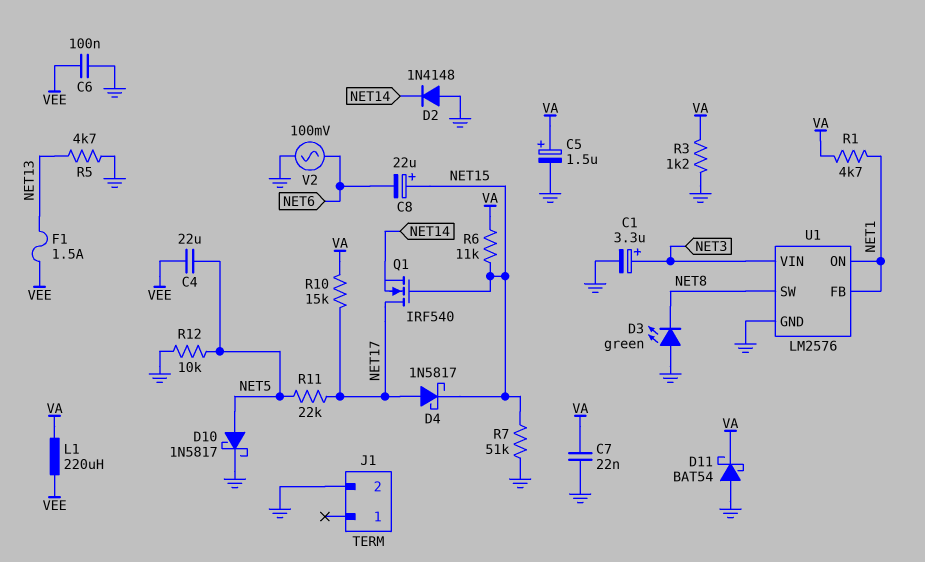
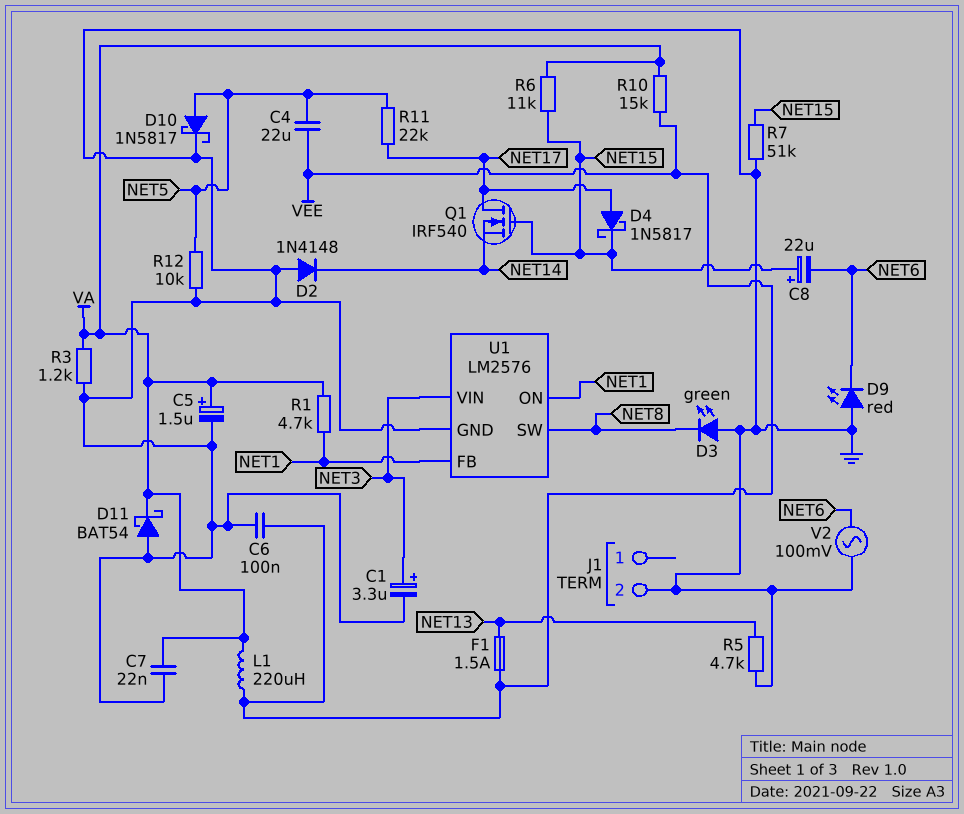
D9: none -> LED red (A GND, K NET6)
R10: 15k (NET17, VA) -> 15k (VA, VEE)

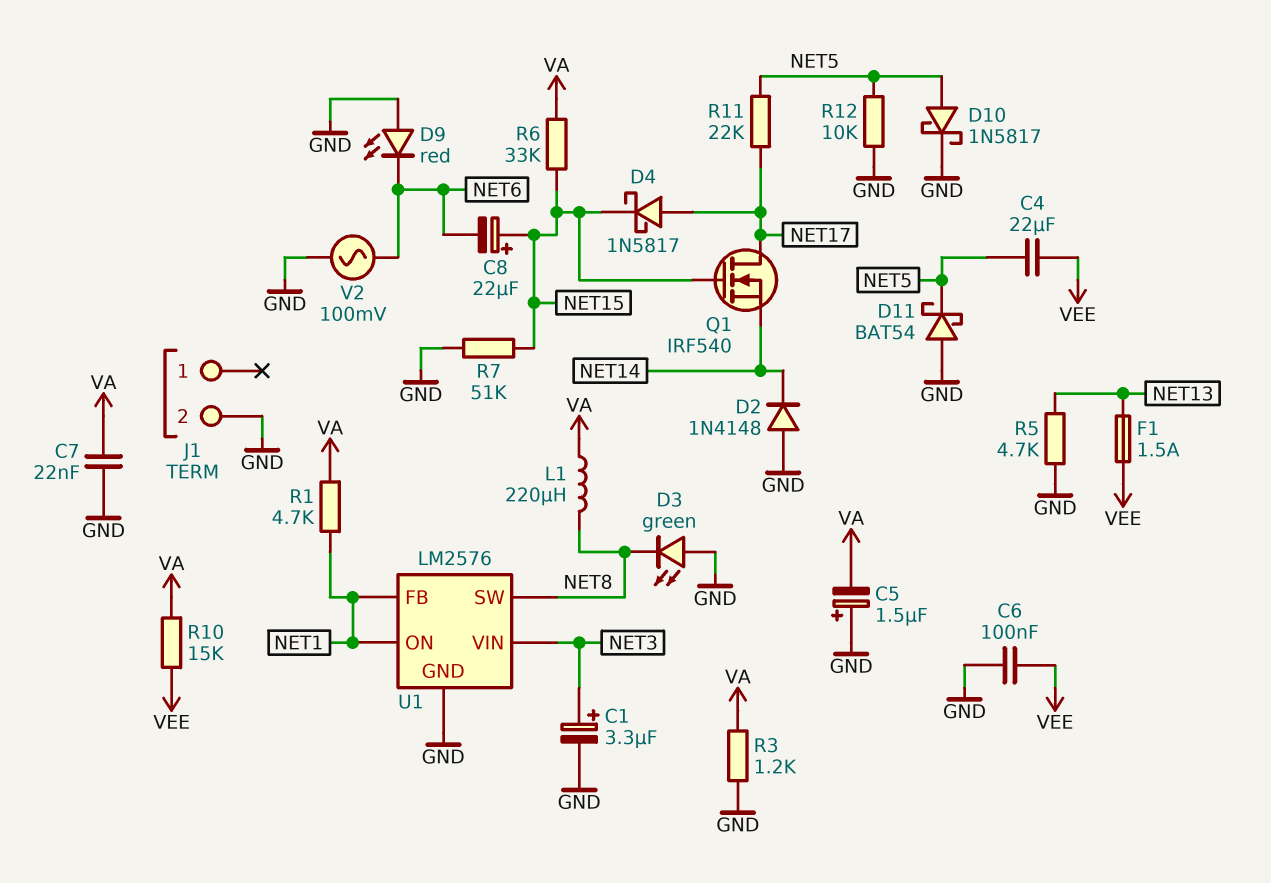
C5: 1.5uF (plus VA, minus GND) -> 1.5uF (plus GND, minus VA)
D11: schottky BAT54 (A GND, K VA) -> schottky BAT54 (A GND, K NET5)
L1: 220uH (VA, VEE) -> 220uH (NET8, VA)
R6: 11k (NET15, VA) -> 33k (NET15, VA)

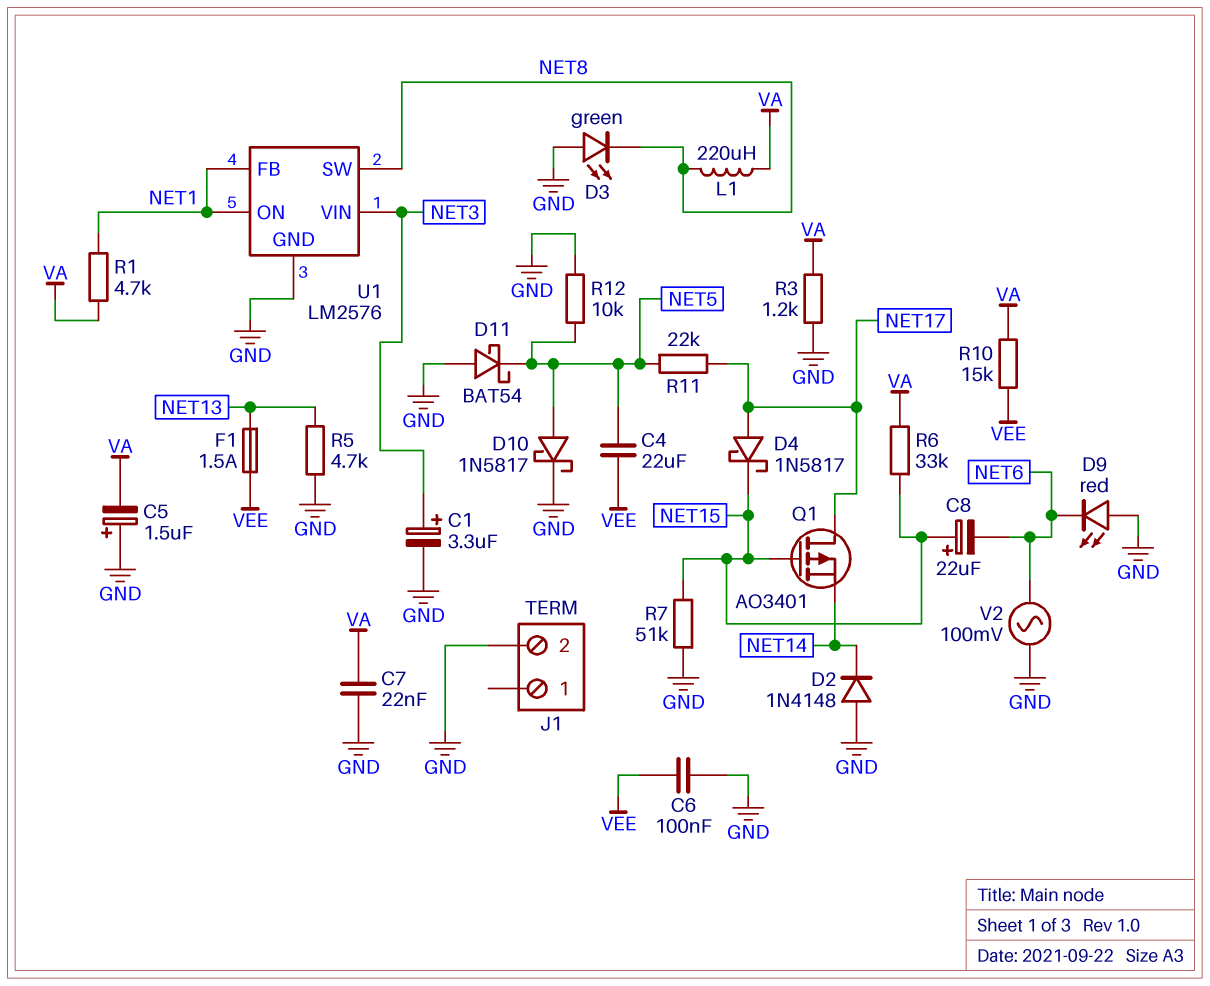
Q1: NMOS IRF540 (G NET15, D NET17, S NET14) -> PMOS AO3401 (G NET15, D NET17, S NET14)

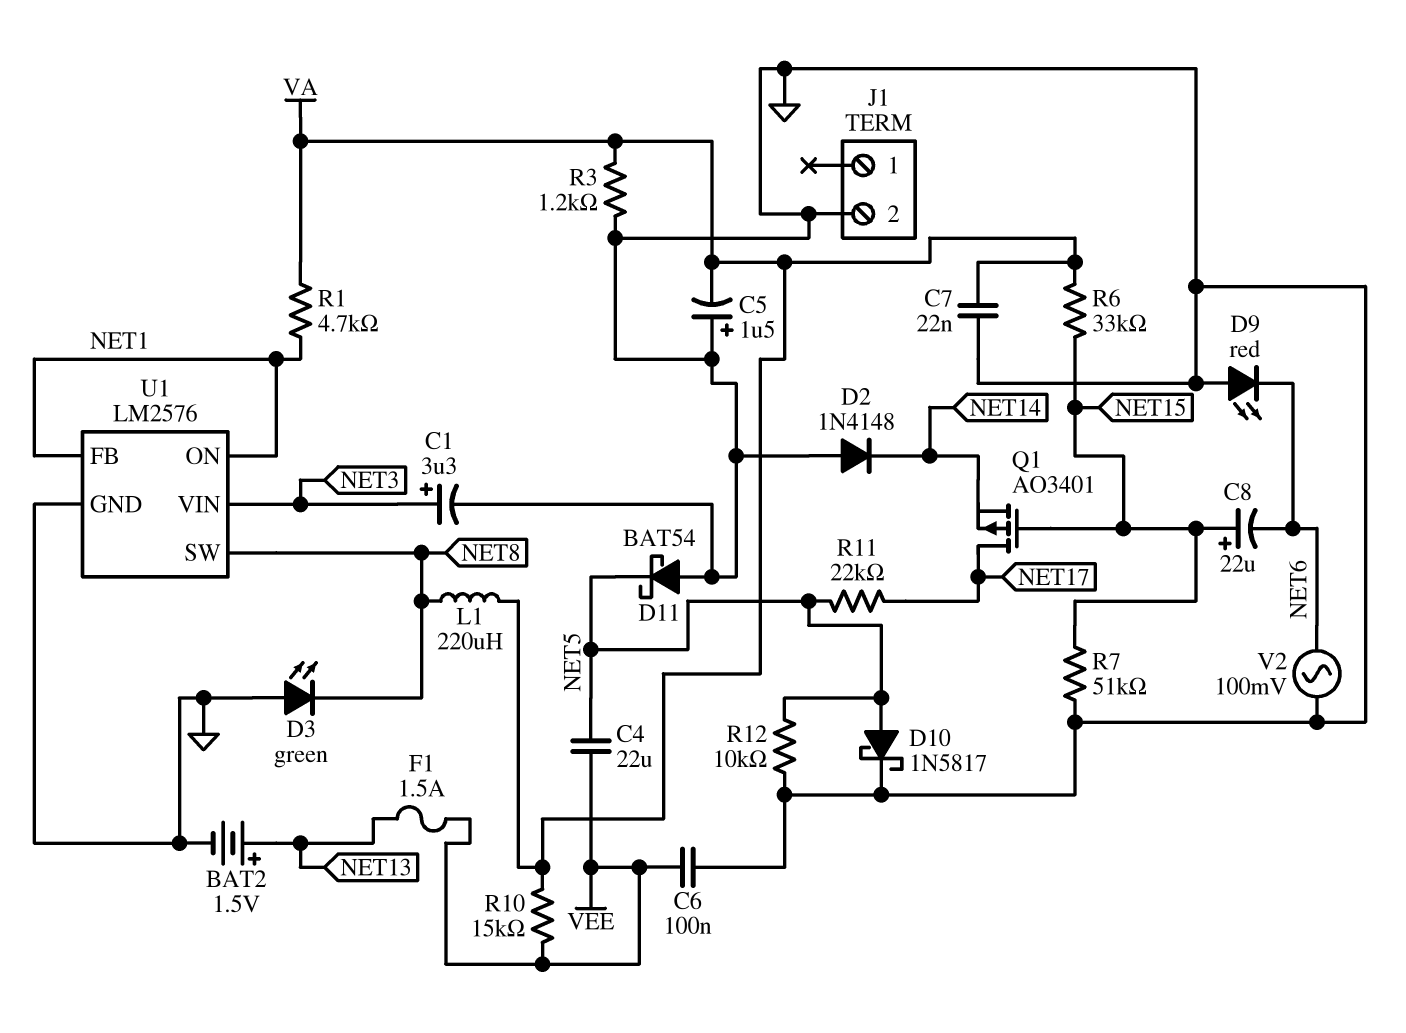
BAT2: none -> 1.5V (plus NET13, minus GND)
D4: schottky 1N5817 (A NET17, K NET15) -> none
R5: 4.7k (GND, NET13) -> none

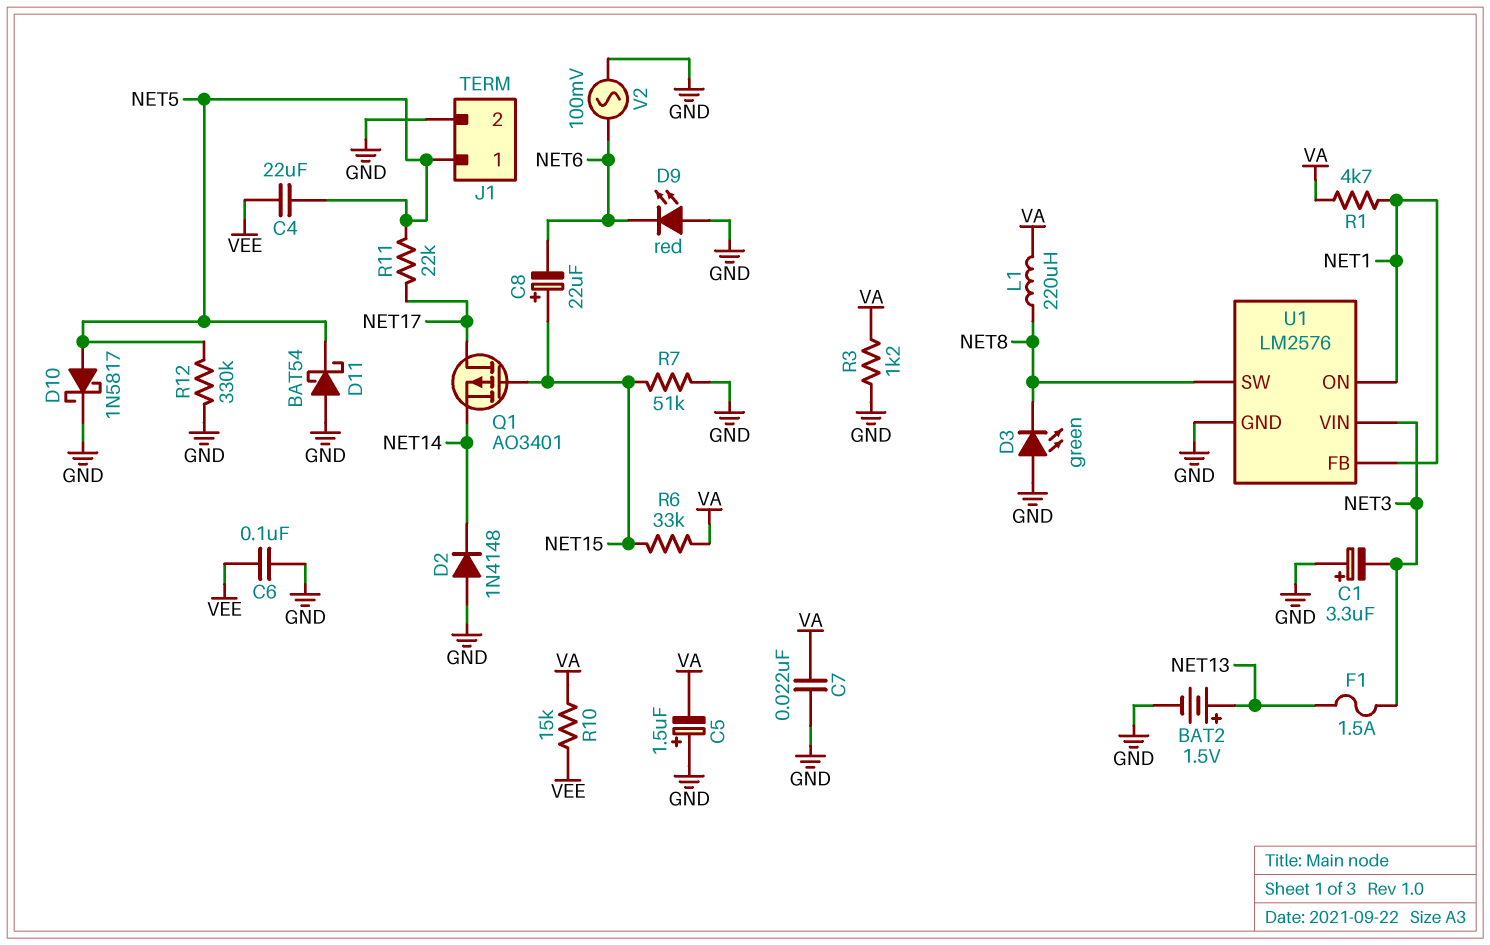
C1: 3.3uF (plus NET3, minus GND) -> 3.3uF (plus GND, minus NET3)
F1: 1.5A (NET13, VEE) -> 1.5A (NET3, NET13)
J1 pin 1: none -> NET5
R12: 10k (GND, NET5) -> 330k (GND, NET5)

